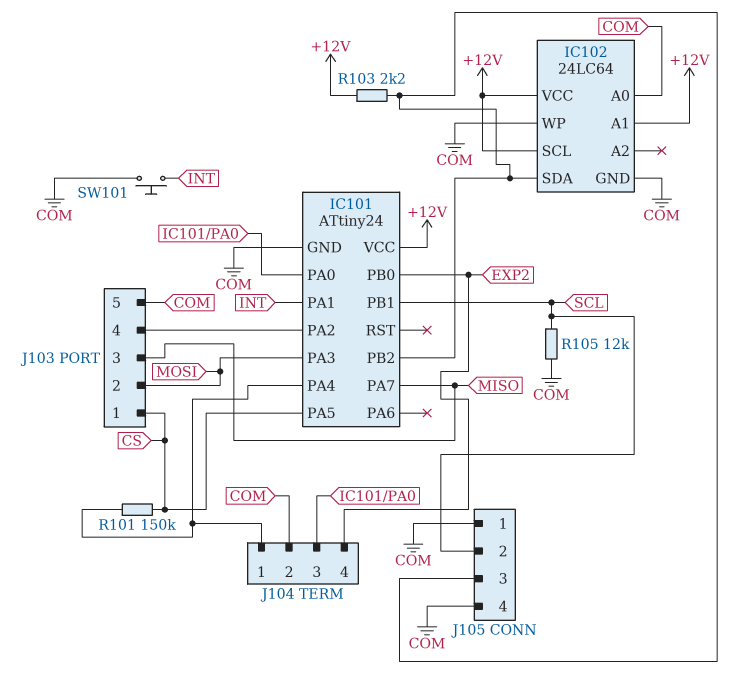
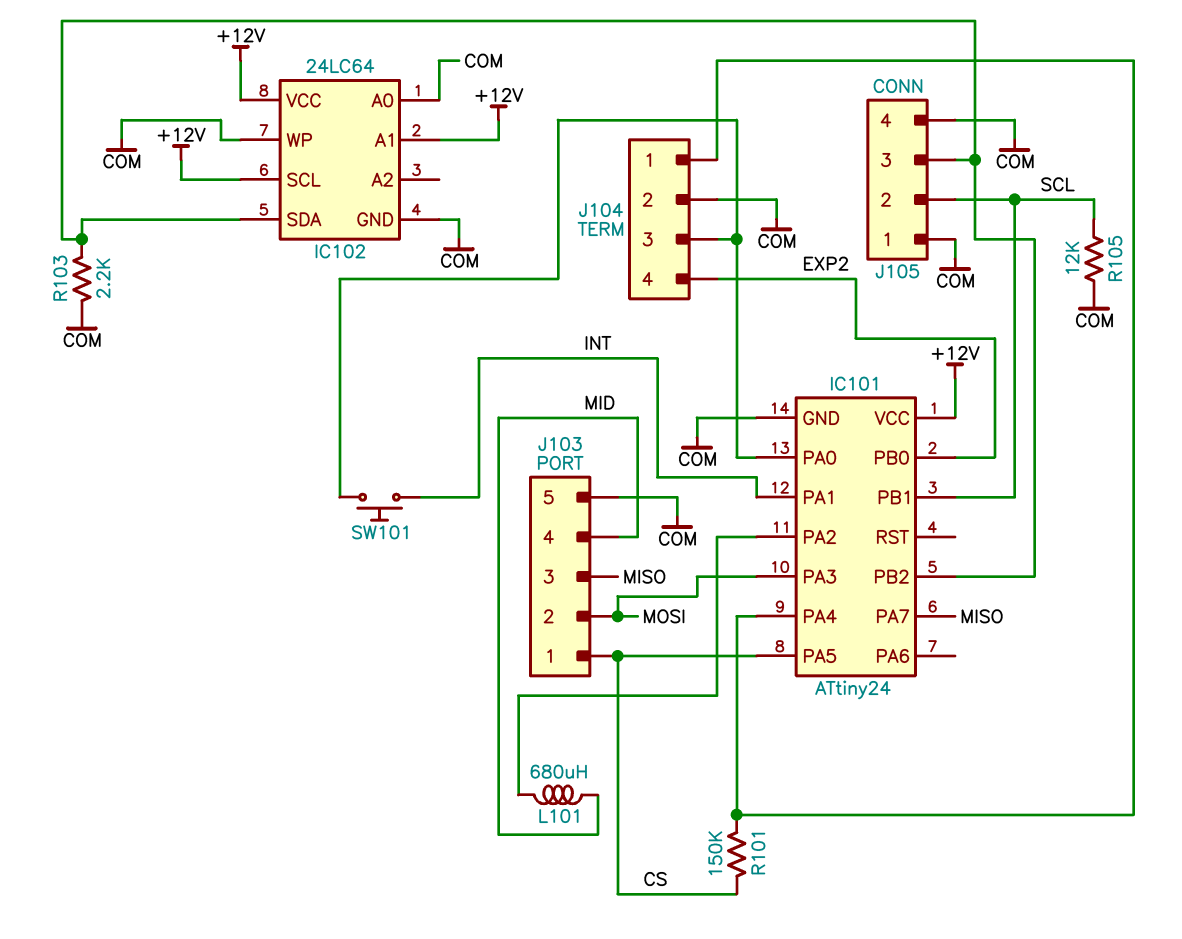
J103 pin 4: IC101/PA2 -> MID
L101: none -> 680uH (IC101/PA2, MID)
R103: 2.2k (+12V, IC101/PB2) -> 2.2k (COM, IC101/PB2)
SW101: button (COM, INT) -> button (IC101/PA0, INT)

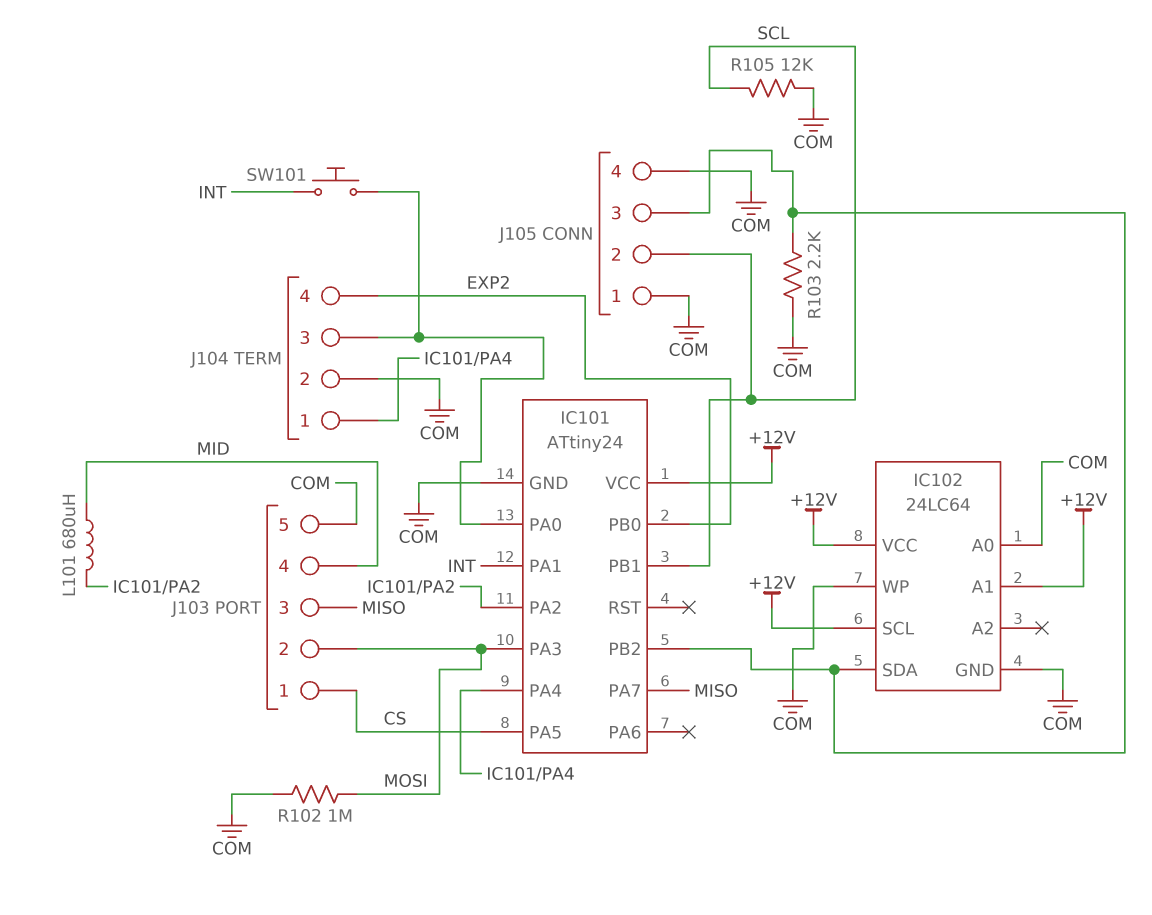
R101: 150k (CS, IC101/PA4) -> none
R102: none -> 1M (COM, MOSI)

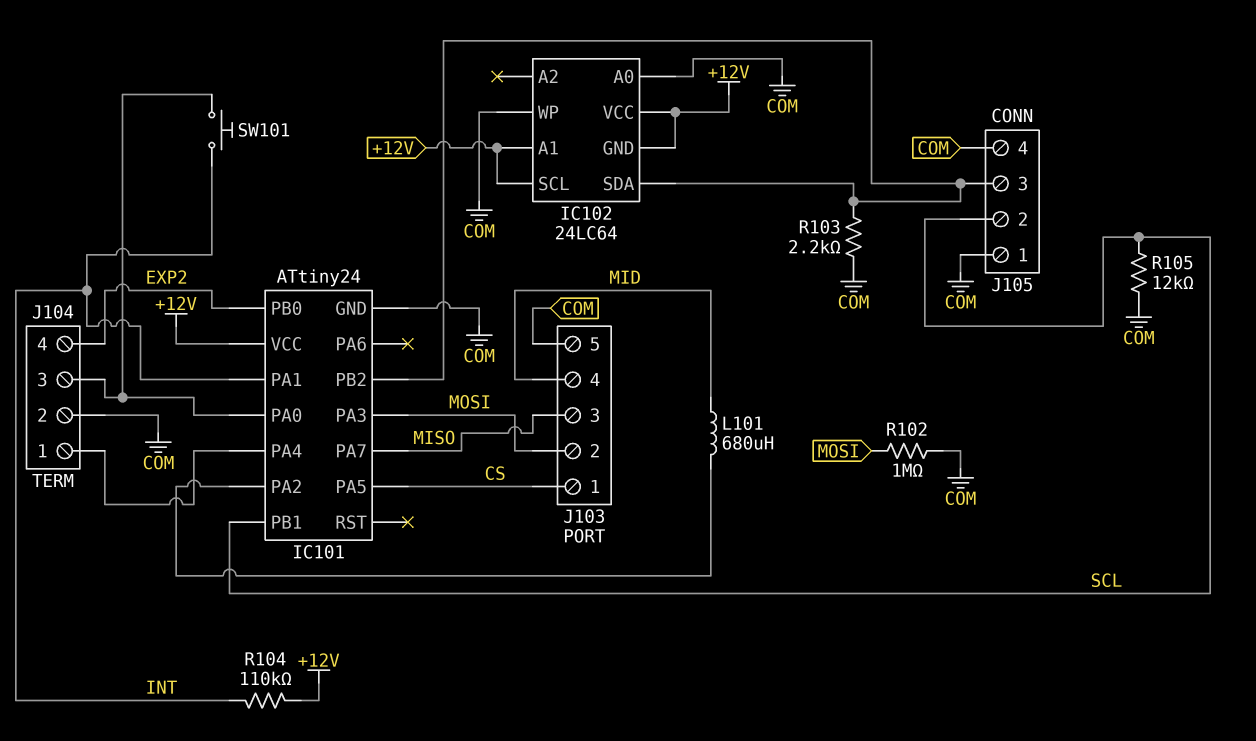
IC102 pin GND: COM -> +12V
R104: none -> 110k (+12V, INT)

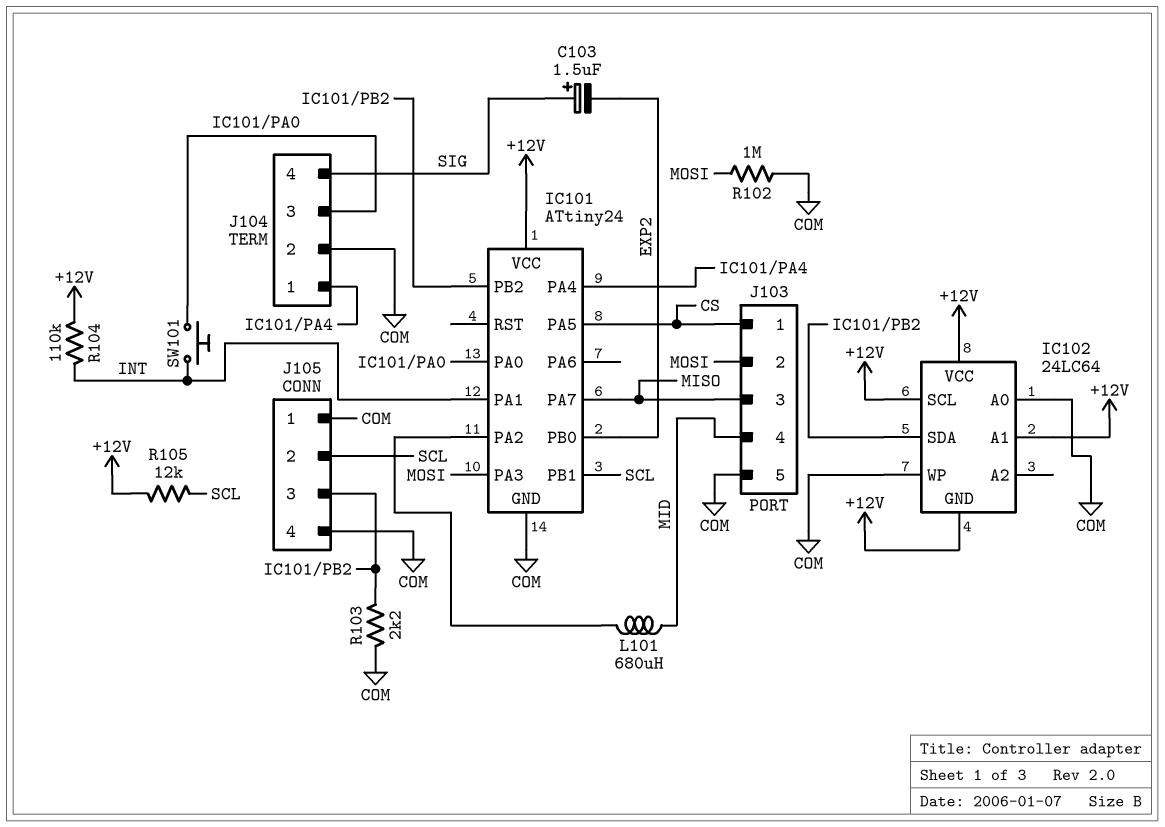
C103: none -> 1.5uF (plus SIG, minus EXP2)
J104 pin 4: EXP2 -> SIG
R105: 12k (COM, SCL) -> 12k (+12V, SCL)

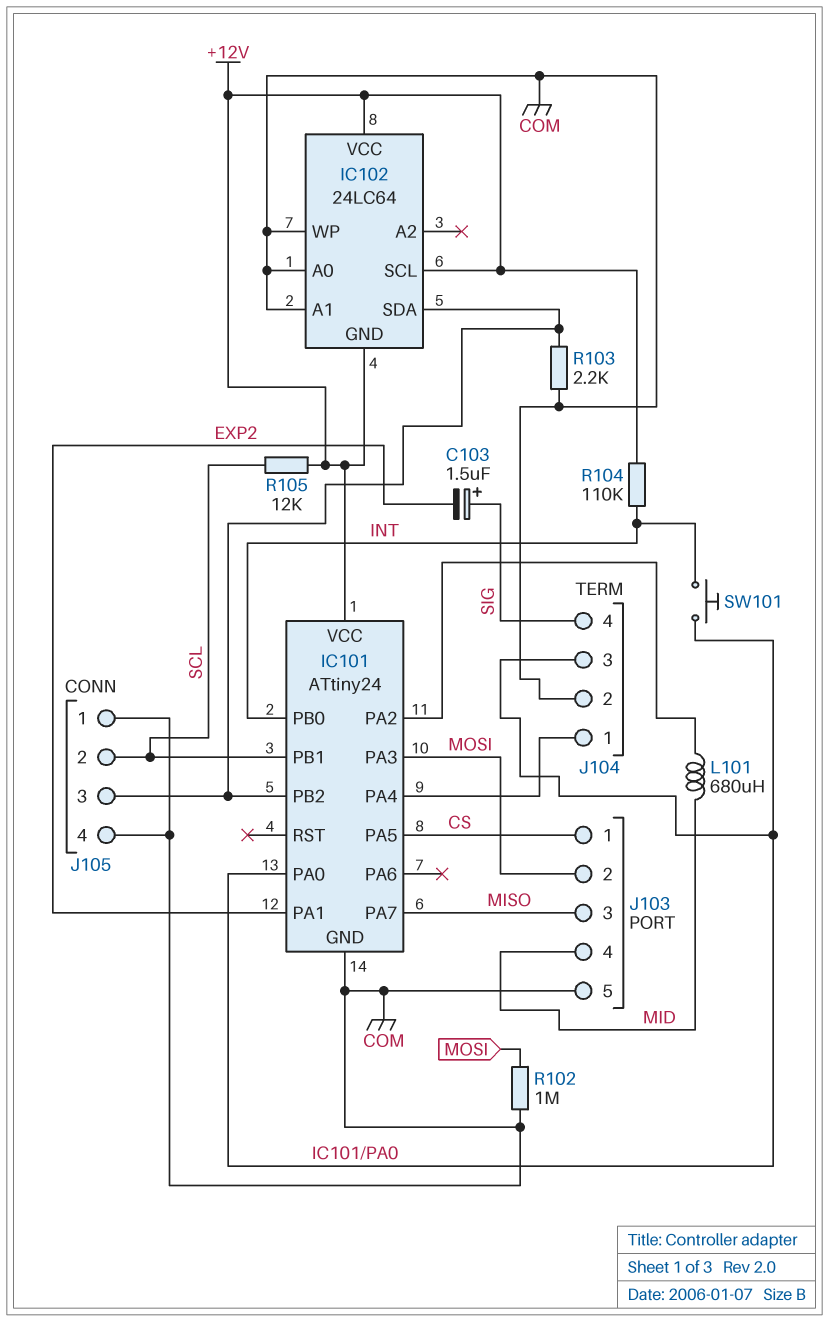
IC101 pin PA1: INT -> EXP2
IC101 pin PB0: EXP2 -> INT
IC102 pin A1: +12V -> COM

